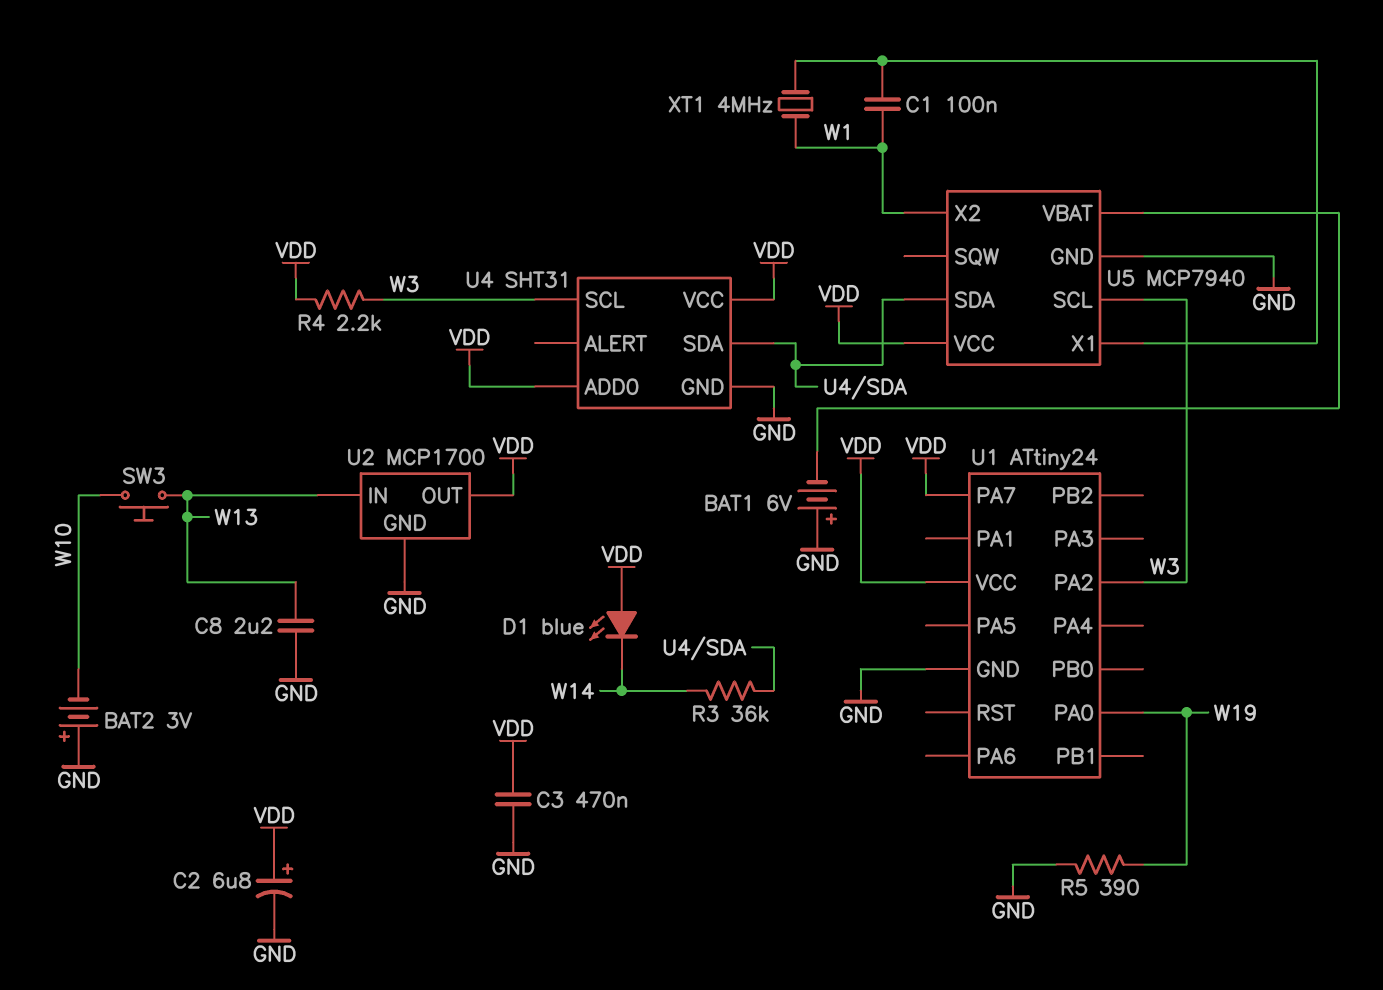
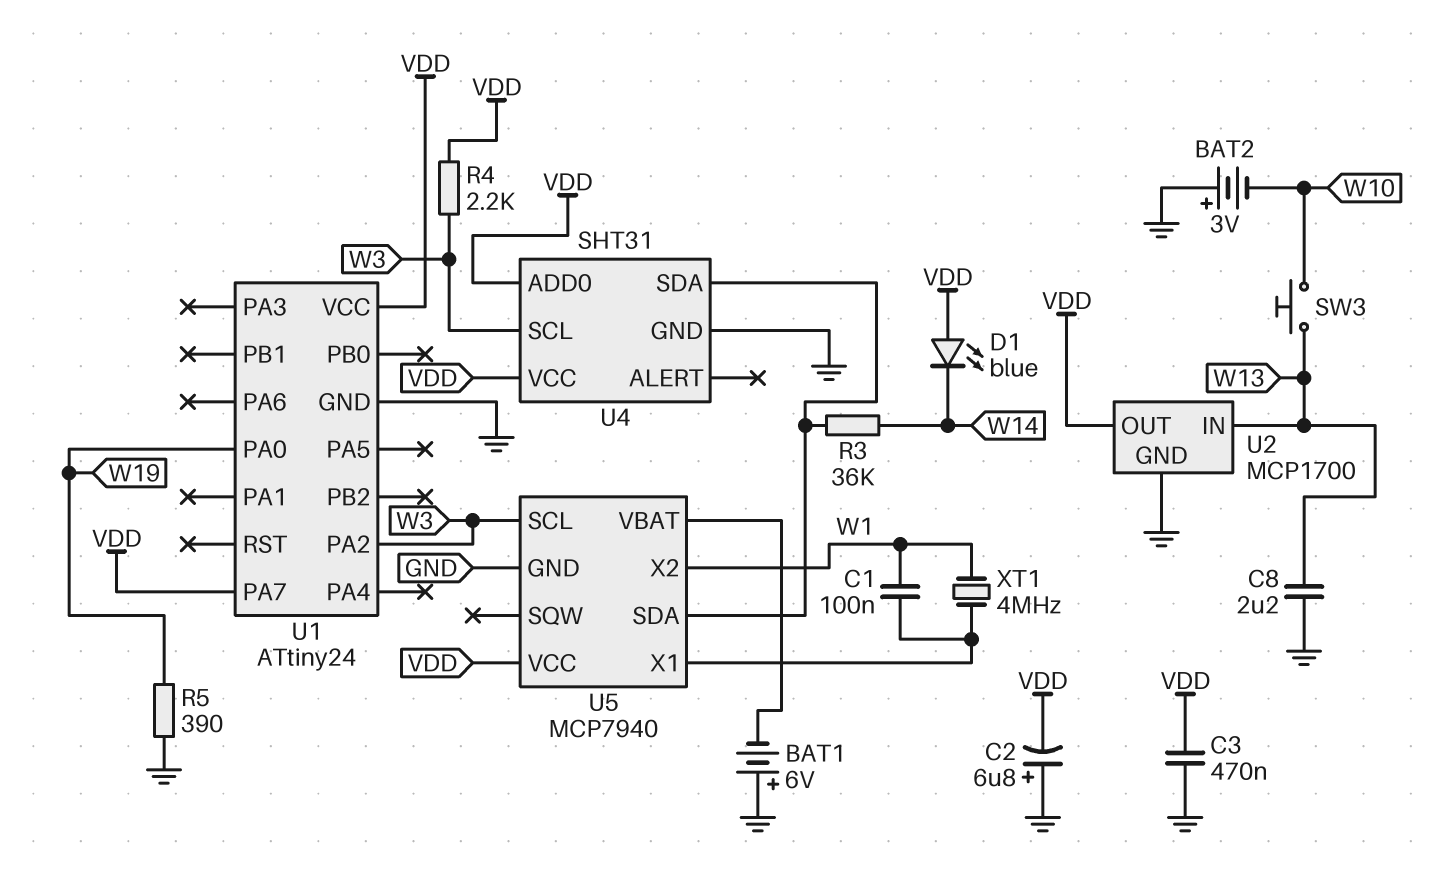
C2: 6.8uF (plus VDD, minus GND) -> 6.8uF (plus GND, minus VDD)

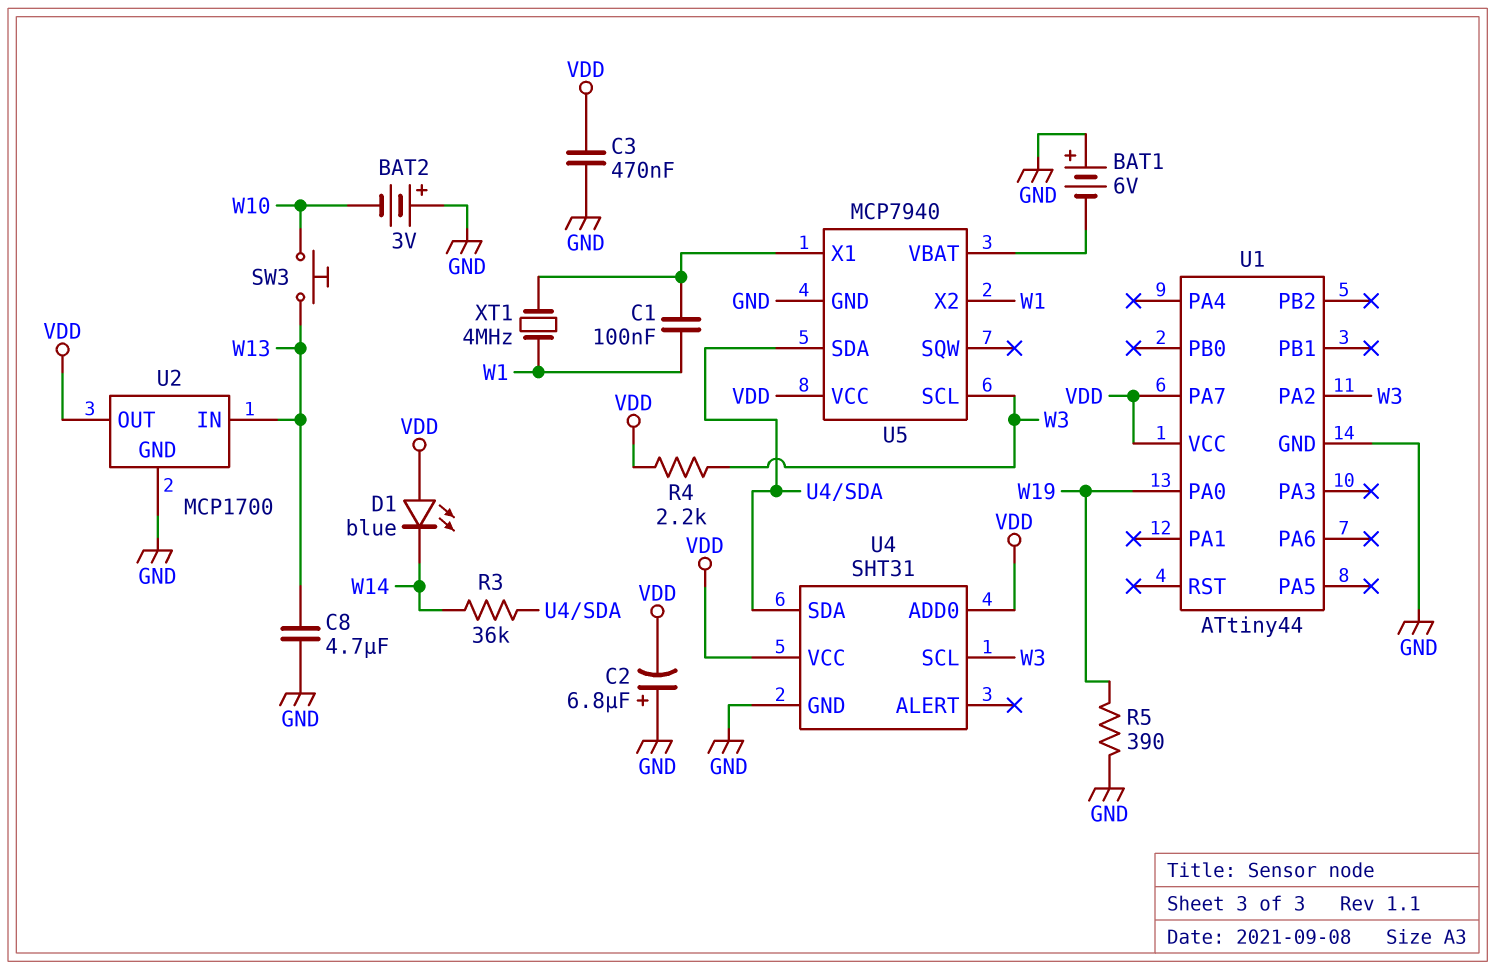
C8: 2.2uF (GND, W13) -> 4.7uF (GND, W13)
U1: ATtiny24 -> ATtiny44

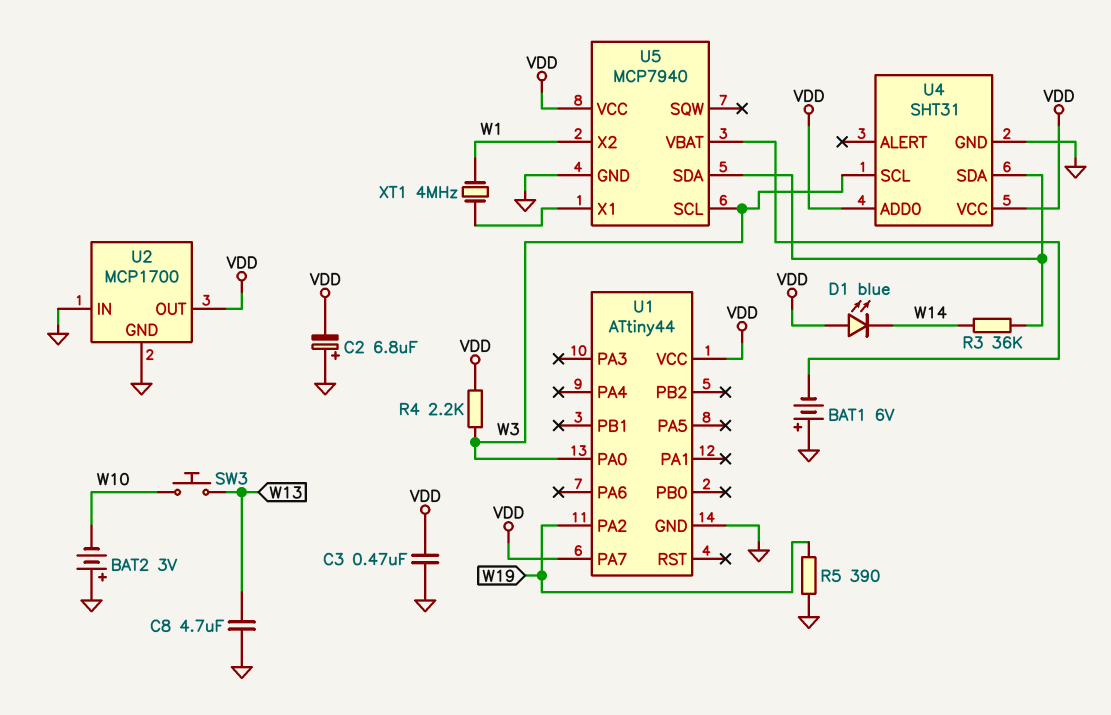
C1: 100nF (U5/X1, W1) -> none
U1 pin PA0: W19 -> W3
U1 pin PA2: W3 -> W19
U2 pin IN: W13 -> GND

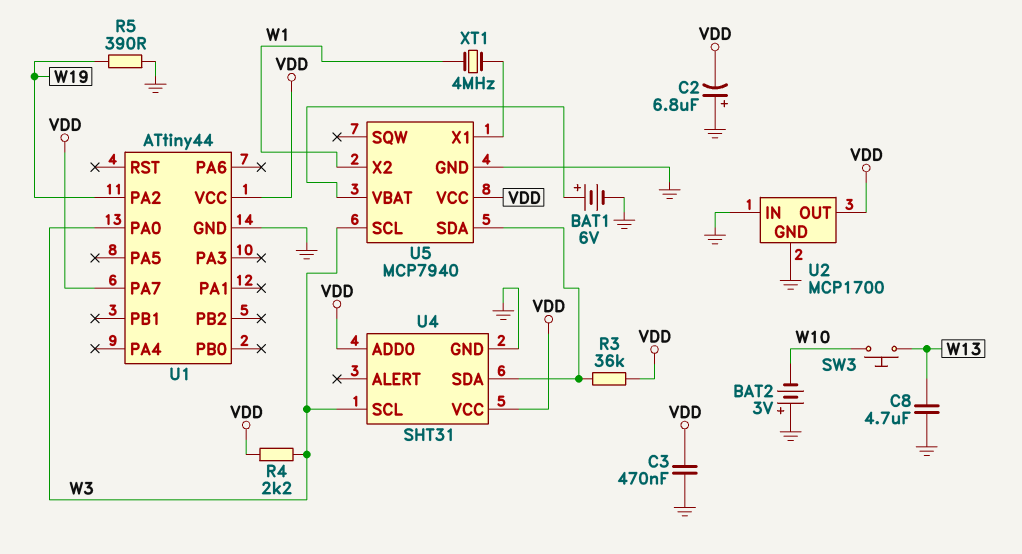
BAT1: 6V (plus GND, minus U5/VBAT) -> 6V (plus U5/VBAT, minus GND)
D1: LED blue (A VDD, K W14) -> none
R3: 36k (U4/SDA, W14) -> 36k (U4/SDA, VDD)

